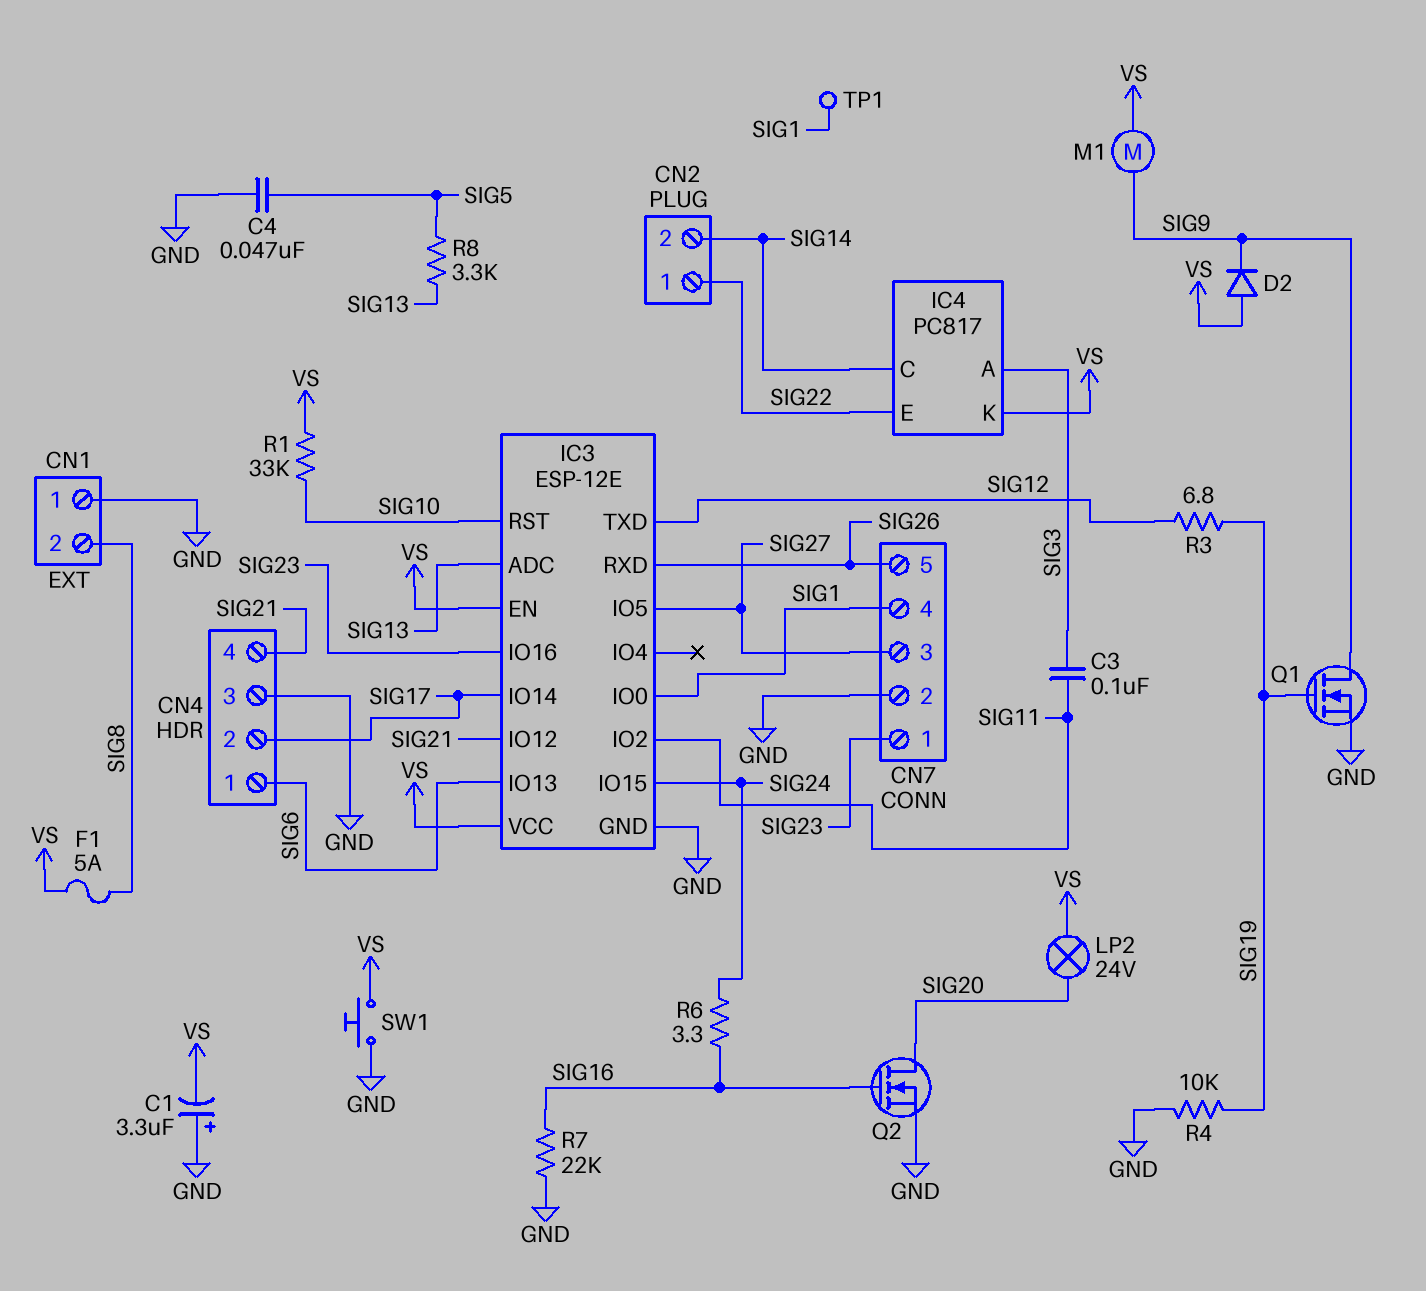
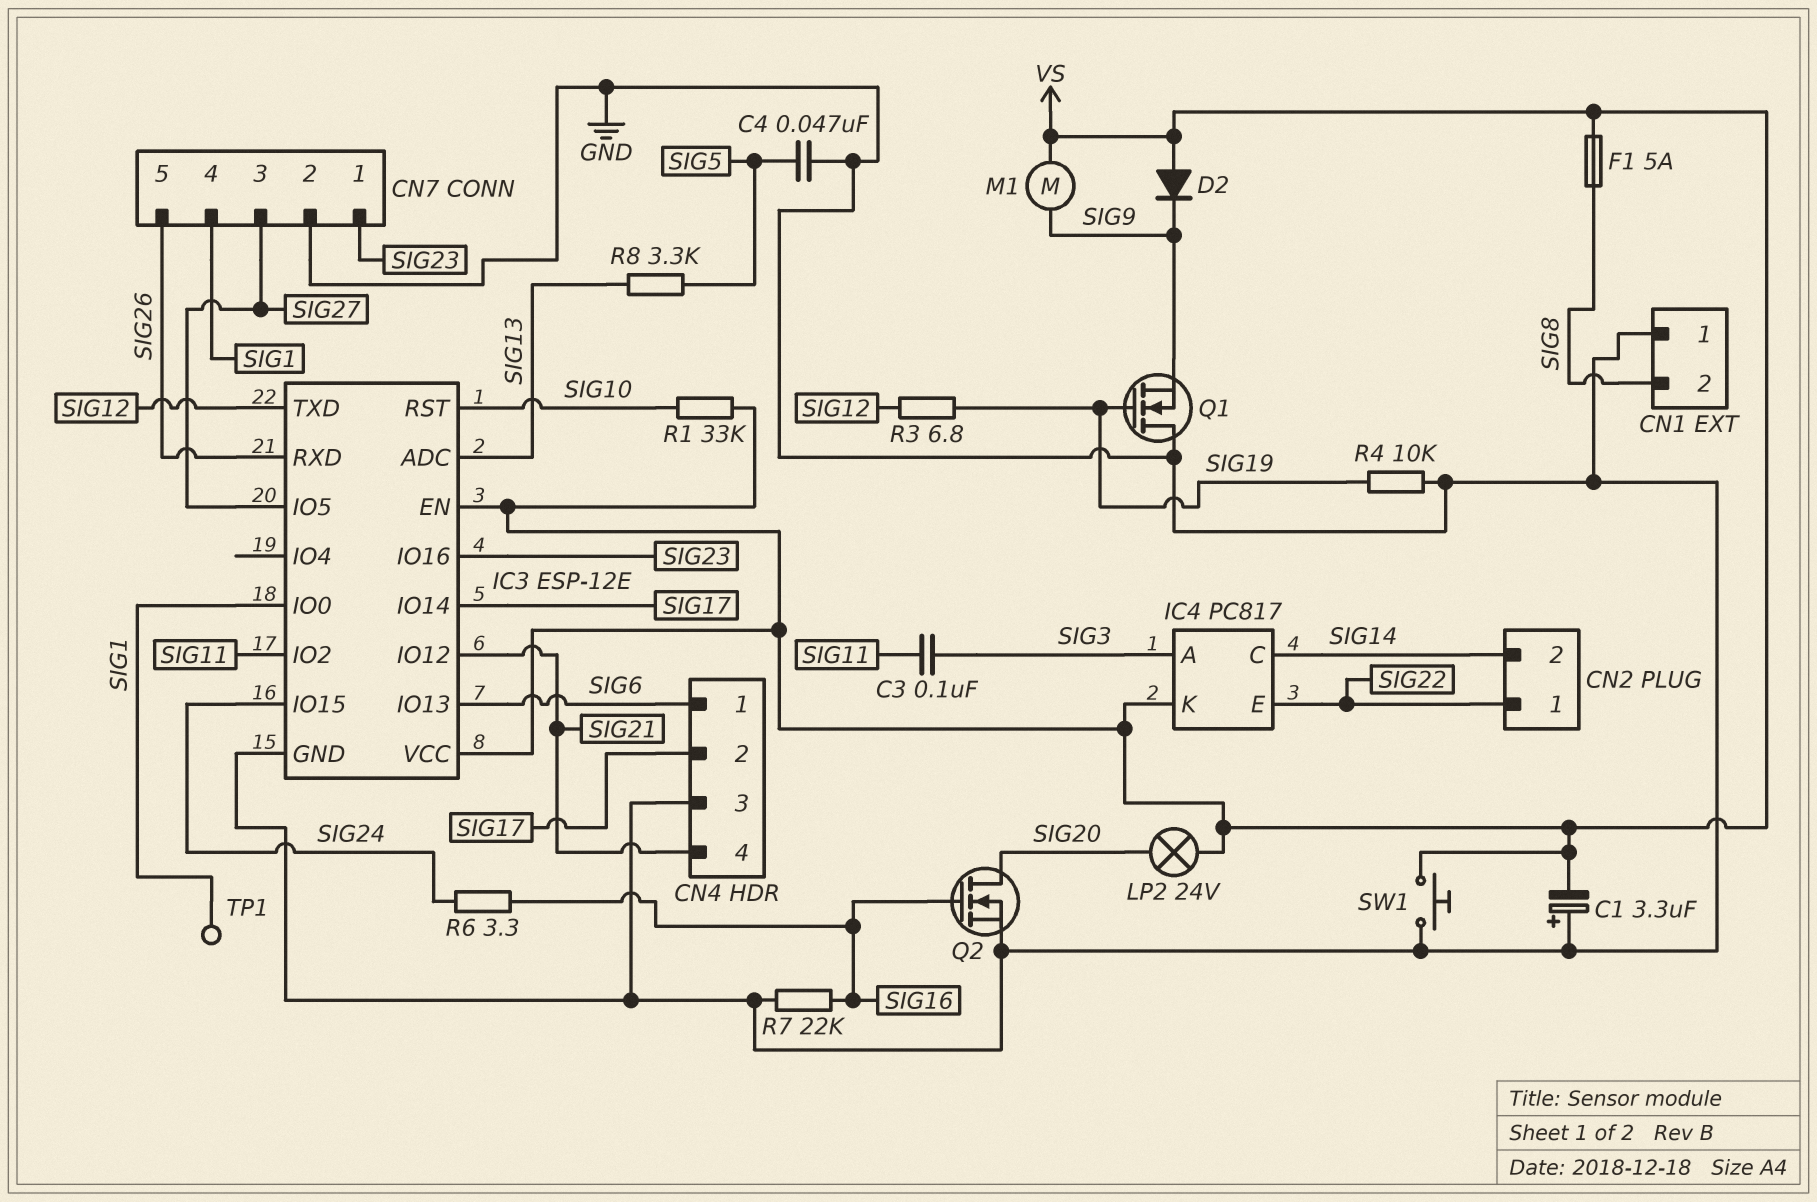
Q1: NMOS (G SIG19, D SIG9, S GND) -> NMOS (G SIG19, D GND, S SIG9)

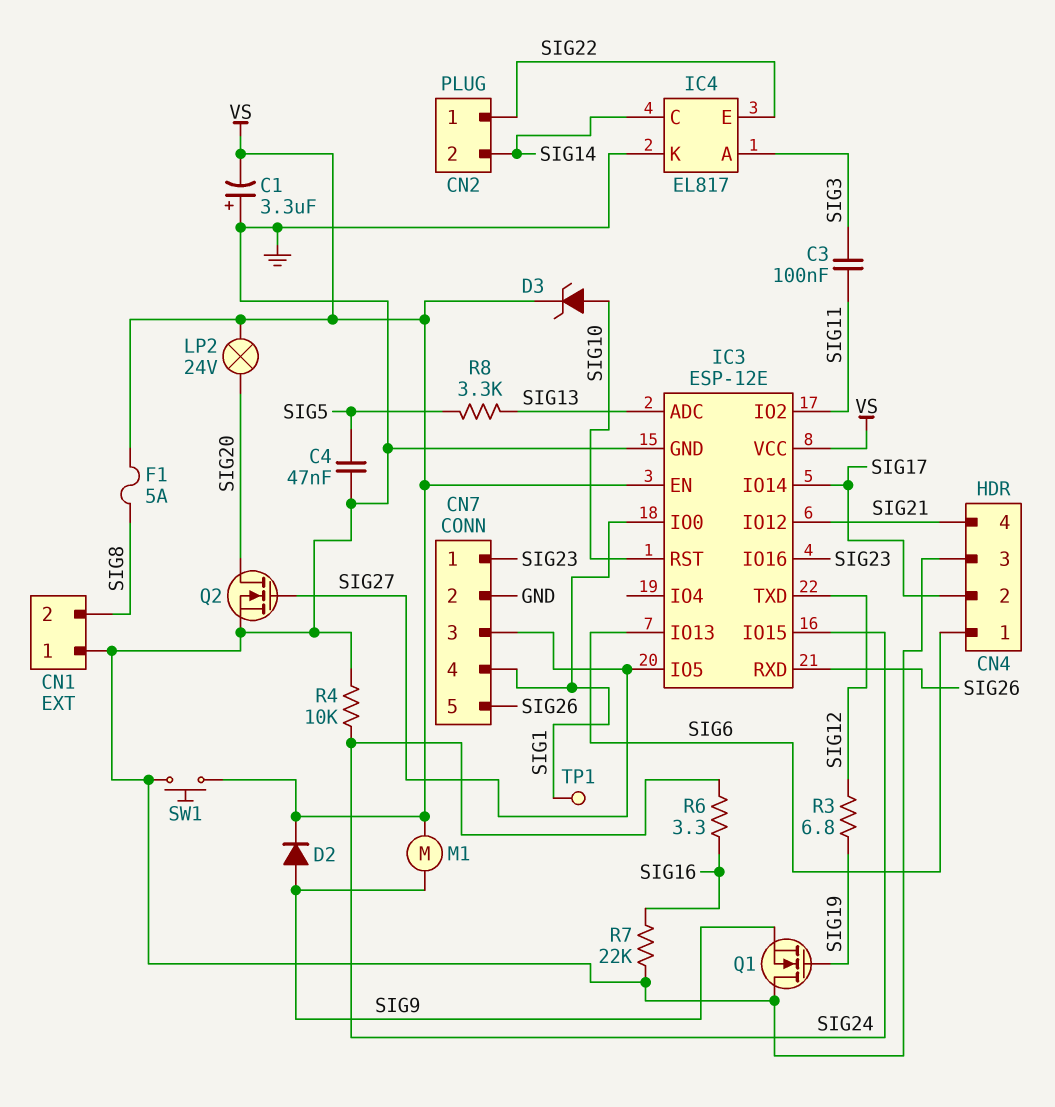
D2: diode (A VS, K SIG9) -> diode (A SIG9, K VS)
D3: none -> zener (A SIG10, K VS)
IC4: PC817 -> EL817
IC4 pin K: VS -> GND
Q2: NMOS (G SIG16, D SIG20, S GND) -> NMOS (G SIG27, D SIG20, S GND)
R1: 33k (SIG10, VS) -> none
R4: 10k (GND, SIG19) -> 10k (GND, SIG24)

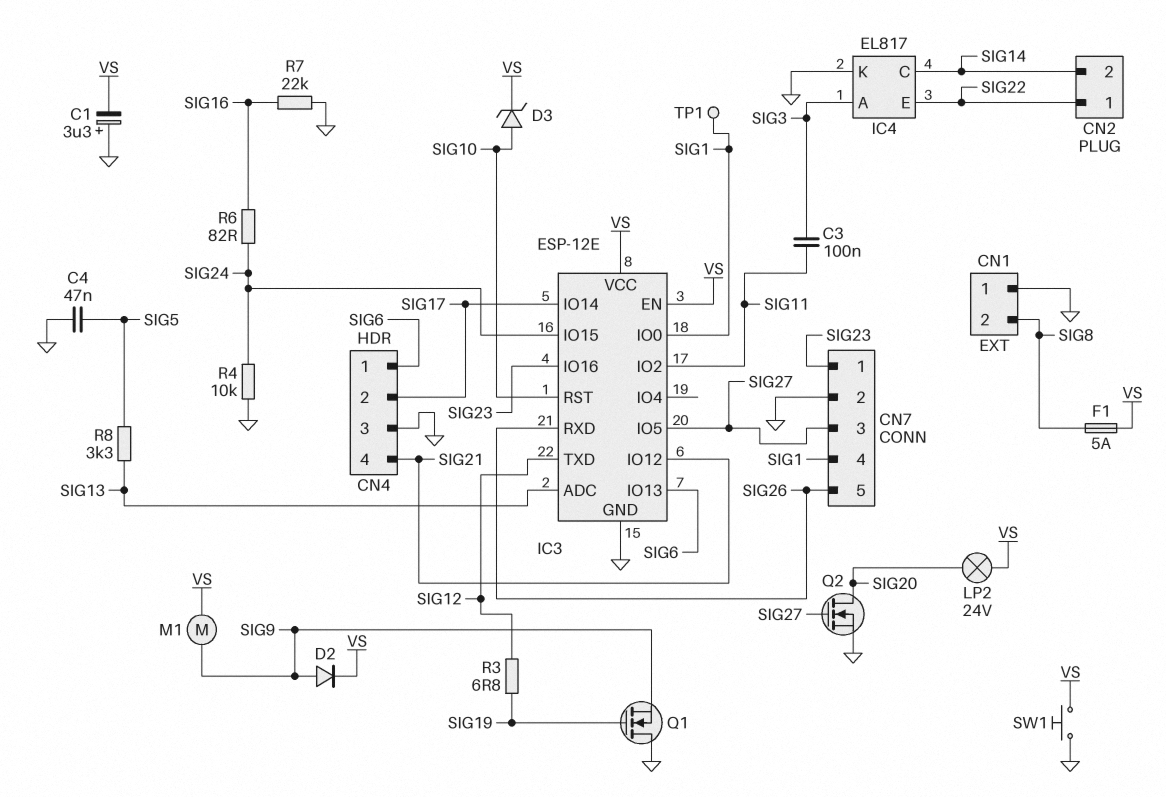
R6: 3.3 (SIG16, SIG24) -> 82 (SIG16, SIG24)

